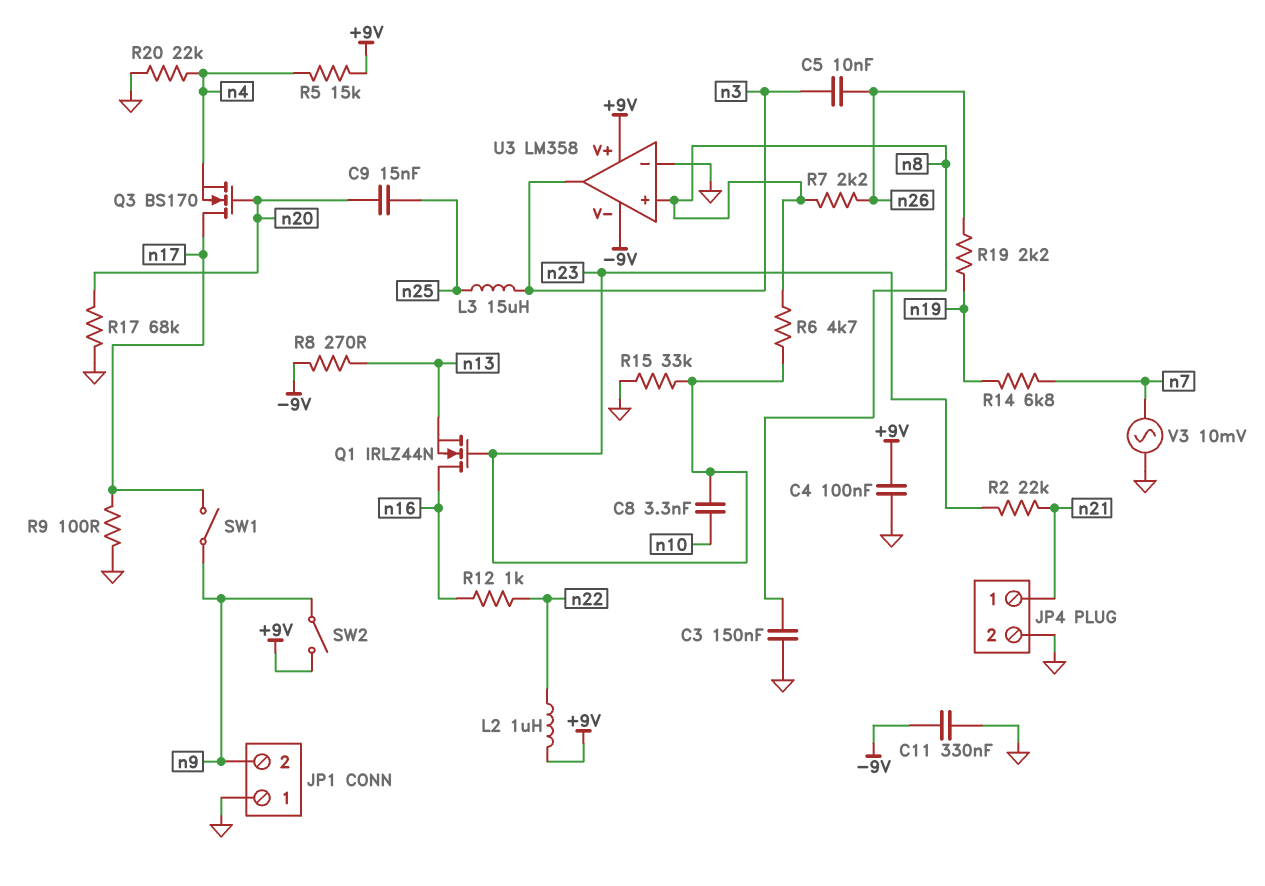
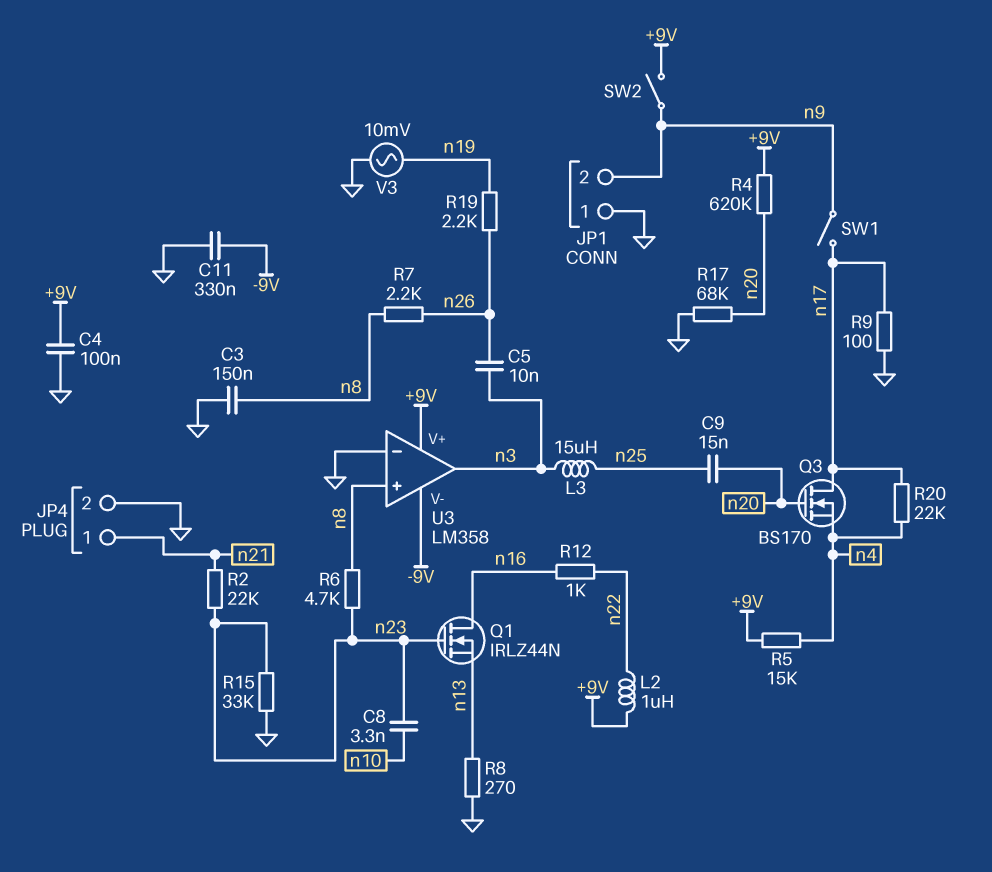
R4: none -> 620k (+9V, n20)
R8: 270 (-9V, n13) -> 270 (GND, n13)
R14: 6.8k (n7, n19) -> none
R20: 22k (GND, n4) -> 22k (n4, n17)
V3: AC 10mV (GND, n7) -> AC 10mV (GND, n19)

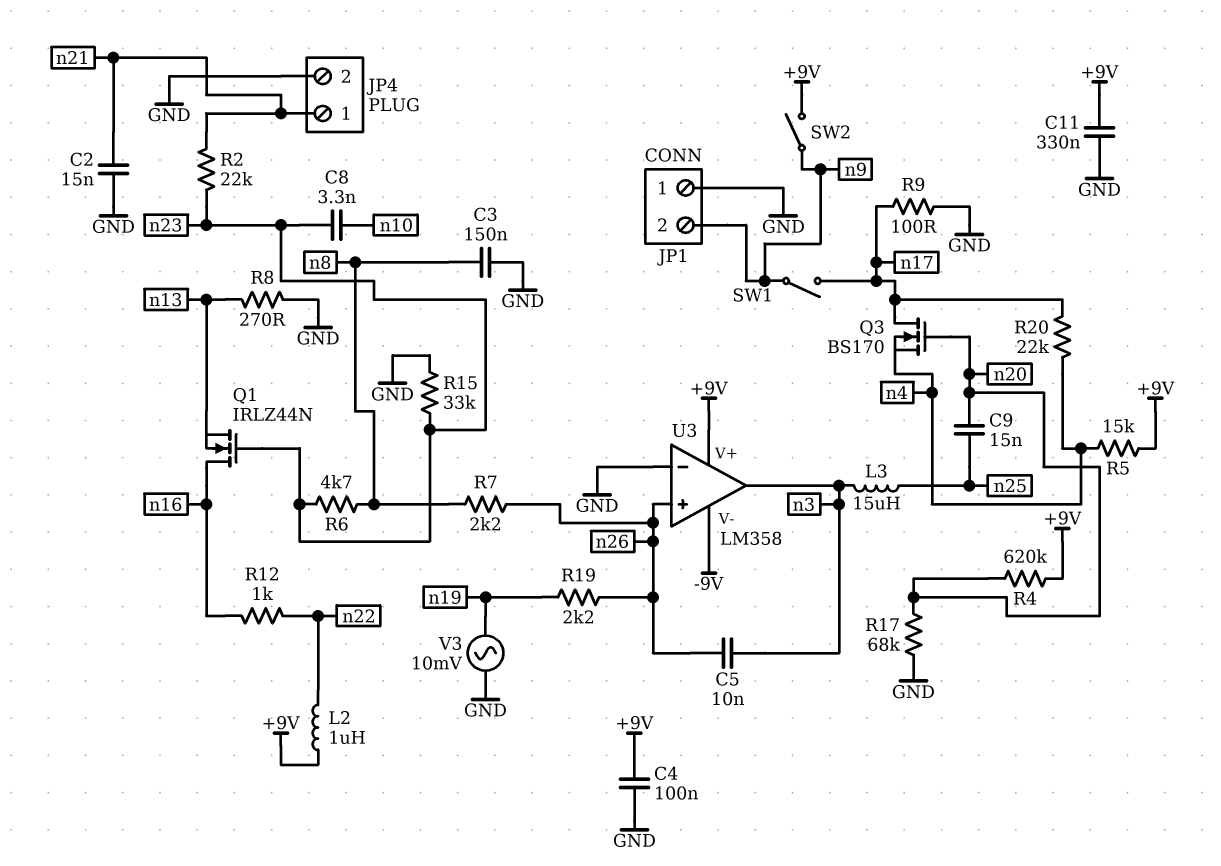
C2: none -> 15nF (GND, n21)
C11: 330nF (-9V, GND) -> 330nF (+9V, GND)
U3 pin in+: n8 -> n26

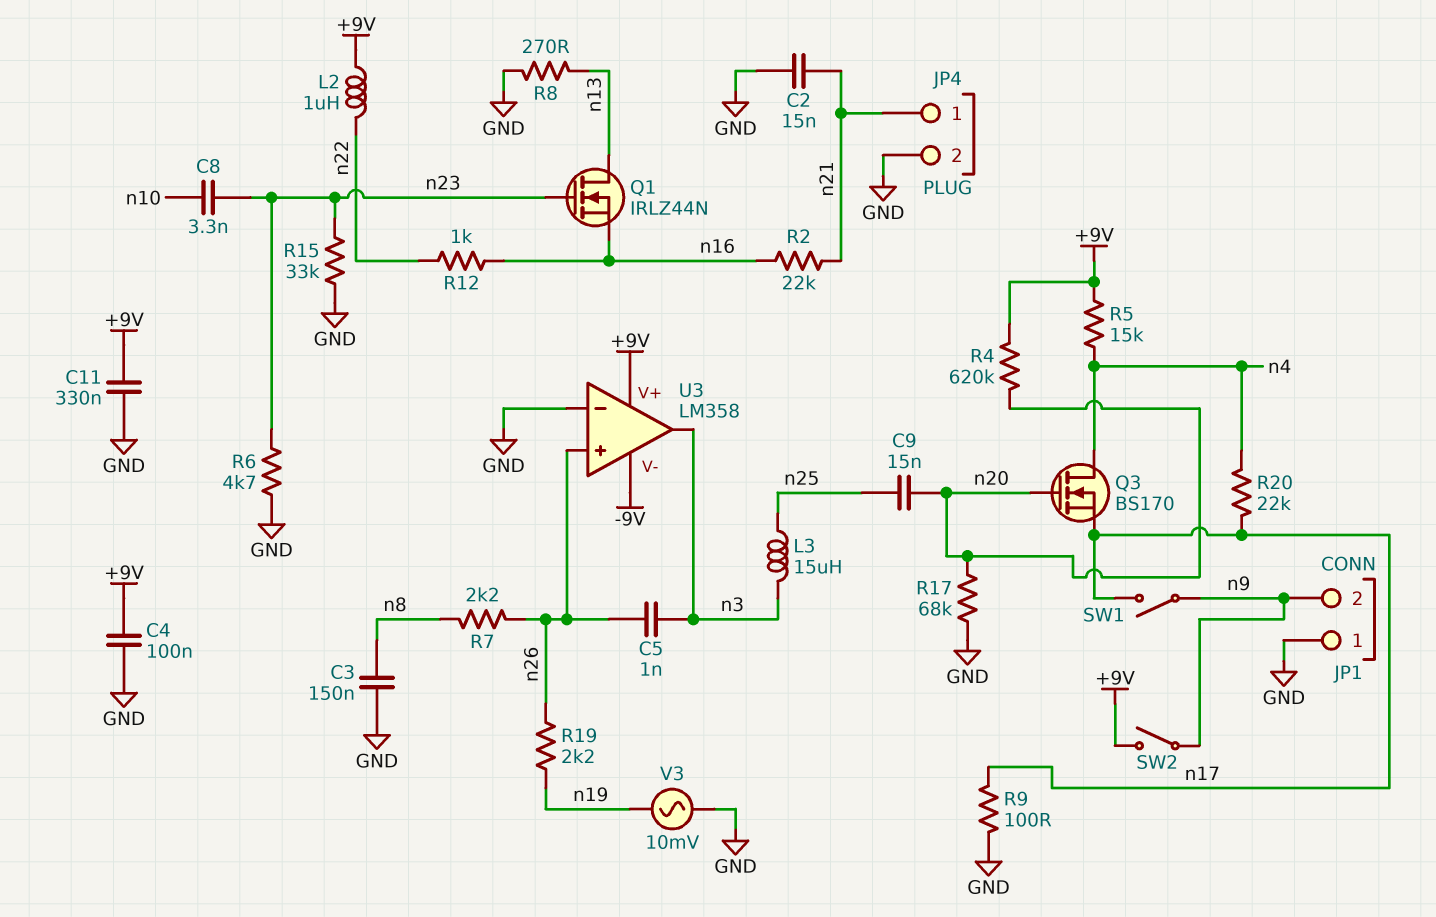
C5: 10nF (n3, n26) -> 1nF (n3, n26)
Q1: NMOS IRLZ44N (G n23, D n16, S n13) -> NMOS IRLZ44N (G n23, D n13, S n16)
Q3: NMOS BS170 (G n20, D n17, S n4) -> NMOS BS170 (G n20, D n4, S n17)
R2: 22k (n21, n23) -> 22k (n16, n21)
R6: 4.7k (n8, n23) -> 4.7k (GND, n23)

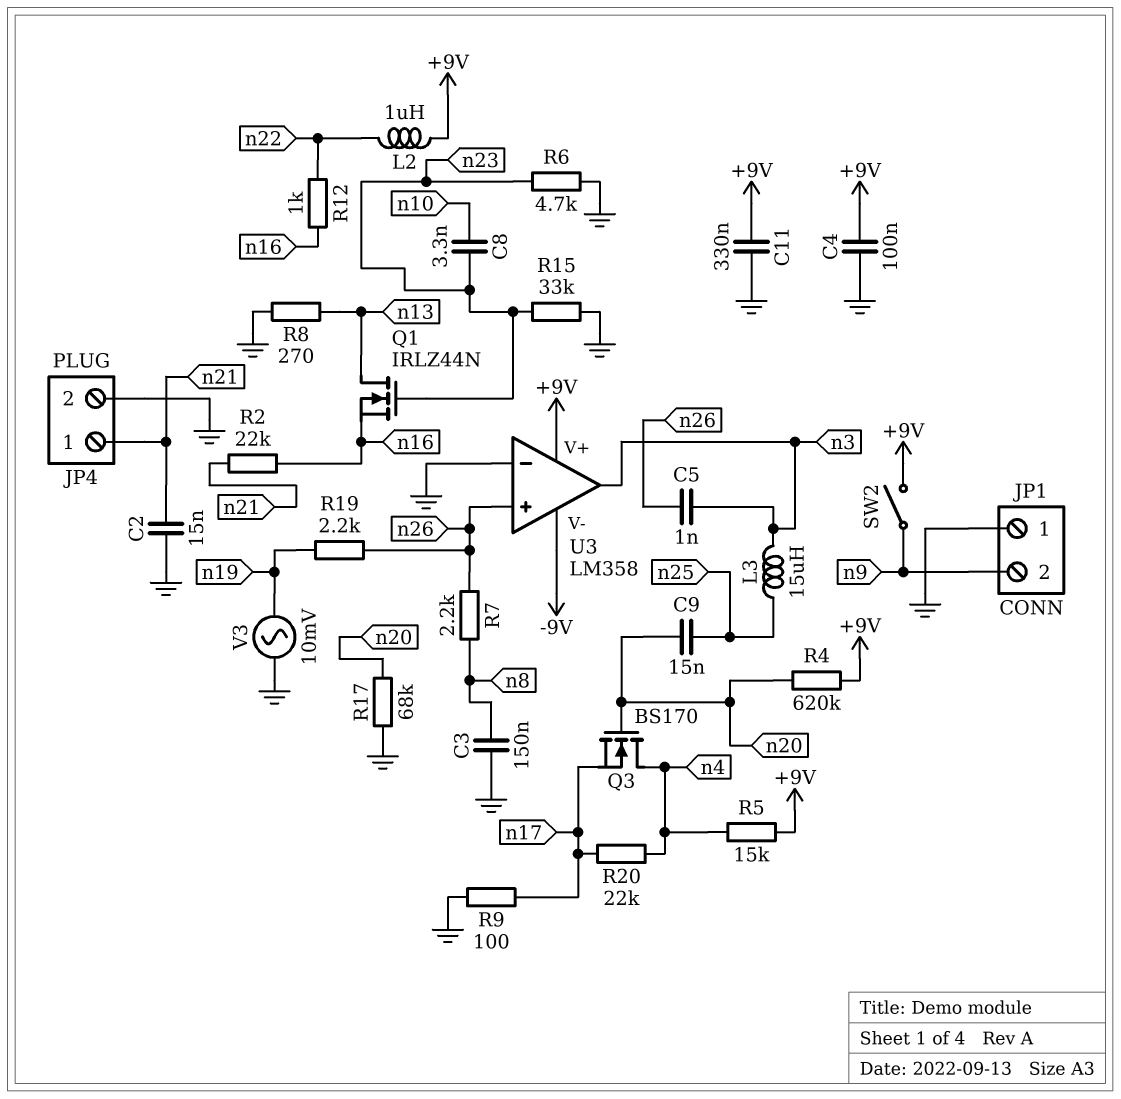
SW1: switch (n9, n17) -> none

